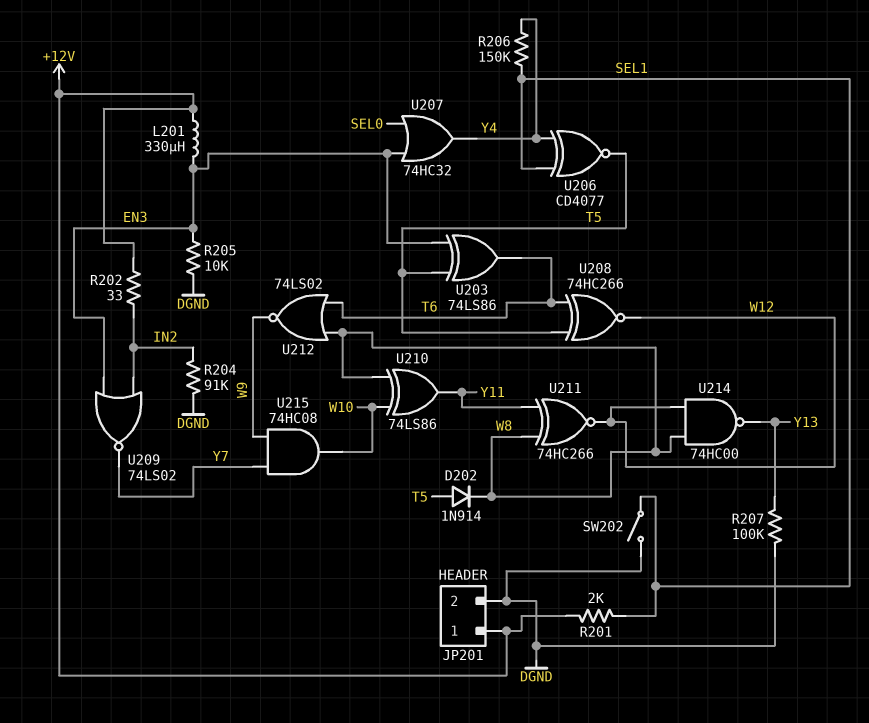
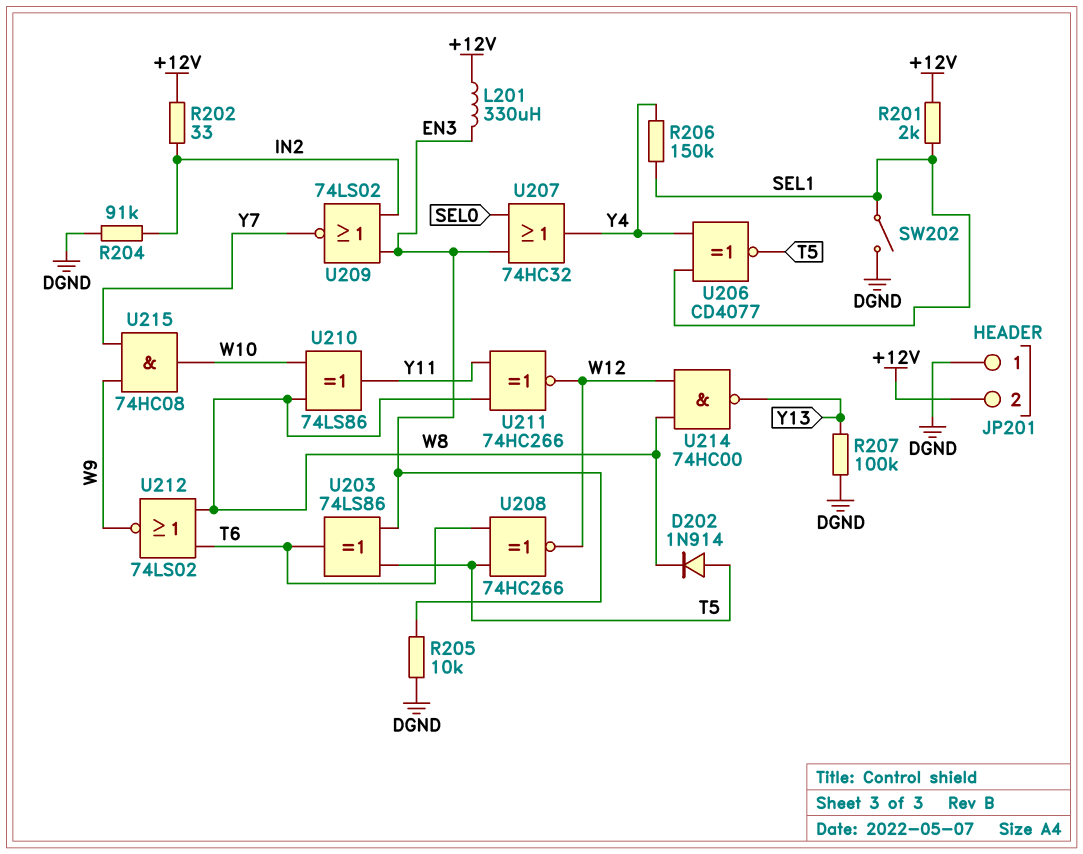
JP201 pin 1: +12V -> DGND
JP201 pin 2: DGND -> +12V

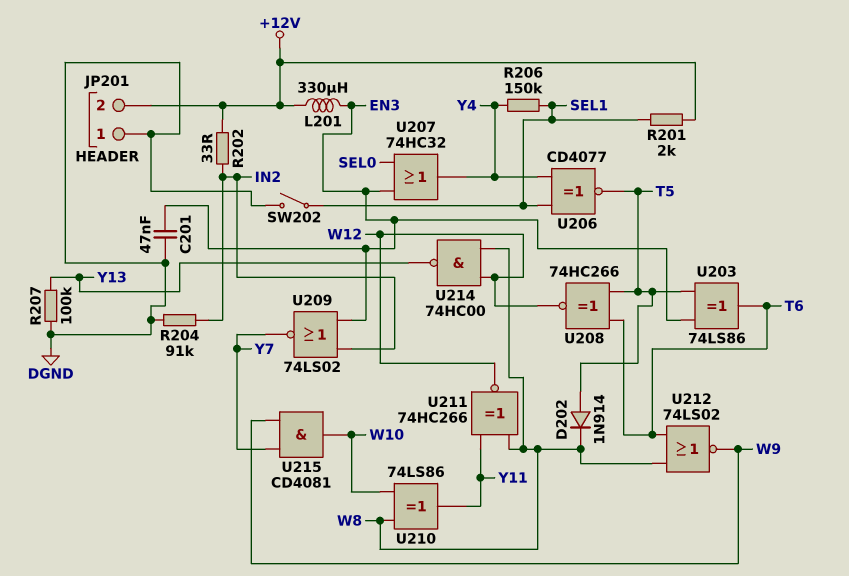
C201: none -> 47nF (DGND, EN3)
R205: 10k (DGND, EN3) -> none
U215: AND 74HC08 (in W9, in Y7, out W10) -> AND CD4081 (in W9, in Y7, out W10)

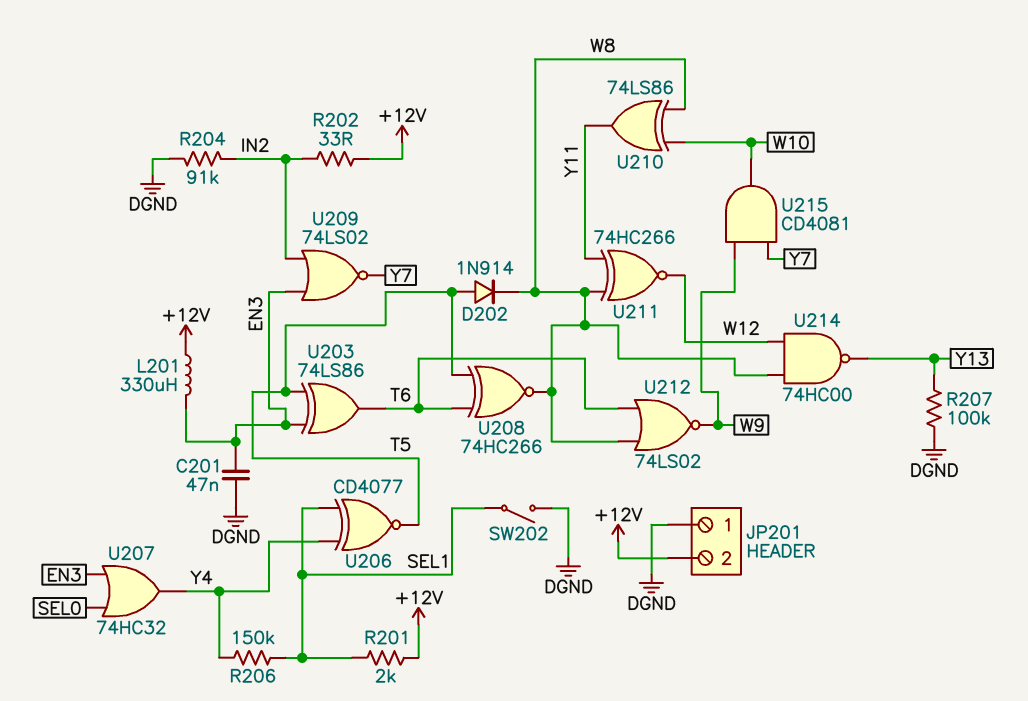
U208: XNOR 74HC266 (in T5, in T6, out W12) -> XNOR 74HC266 (in T5, in T6, out W8)

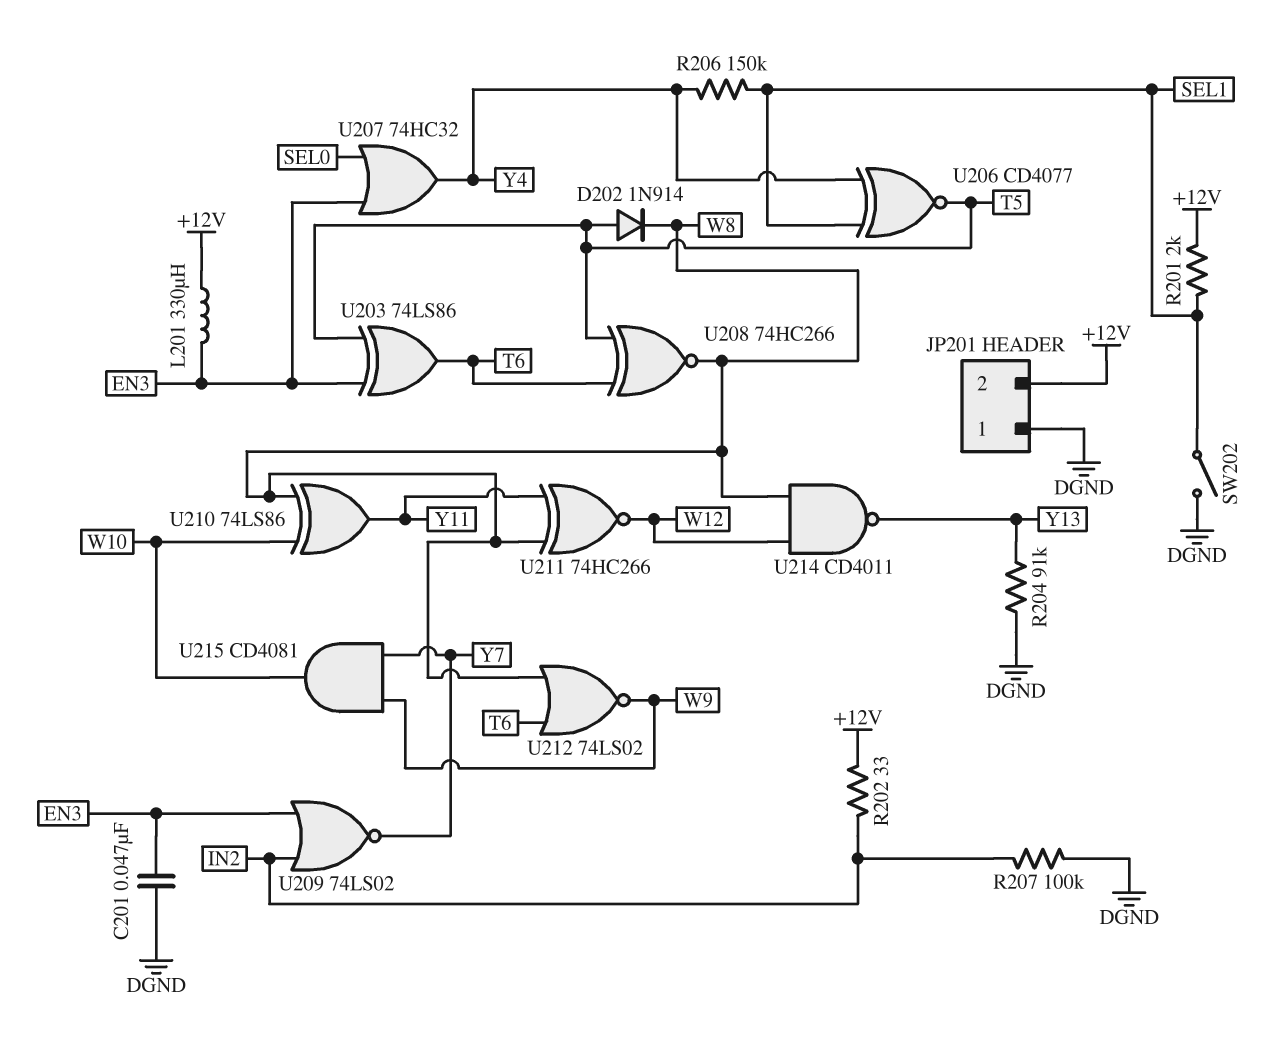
R204: 91k (DGND, IN2) -> 91k (DGND, Y13)
R207: 100k (DGND, Y13) -> 100k (DGND, IN2)
U214: NAND 74HC00 (in W8, in W12, out Y13) -> NAND CD4011 (in W8, in W12, out Y13)

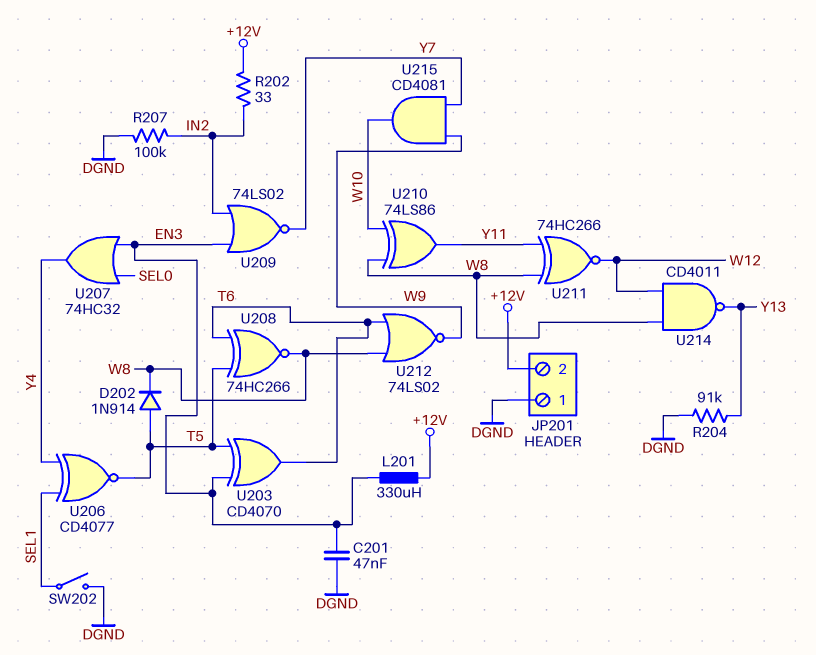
R201: 2k (+12V, SEL1) -> none
R206: 150k (SEL1, Y4) -> none
U203: XOR 74LS86 (in EN3, in T5, out T6) -> XOR CD4070 (in EN3, in T5, out T6)

